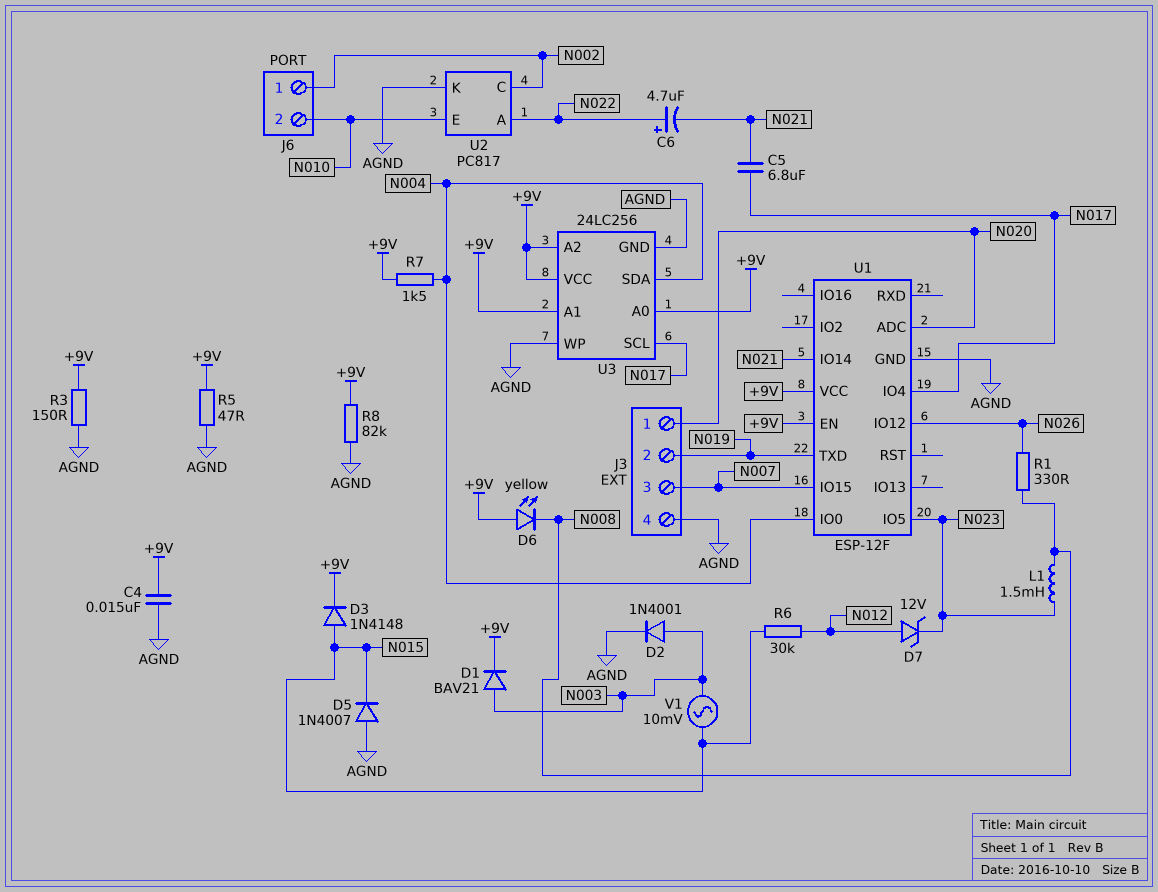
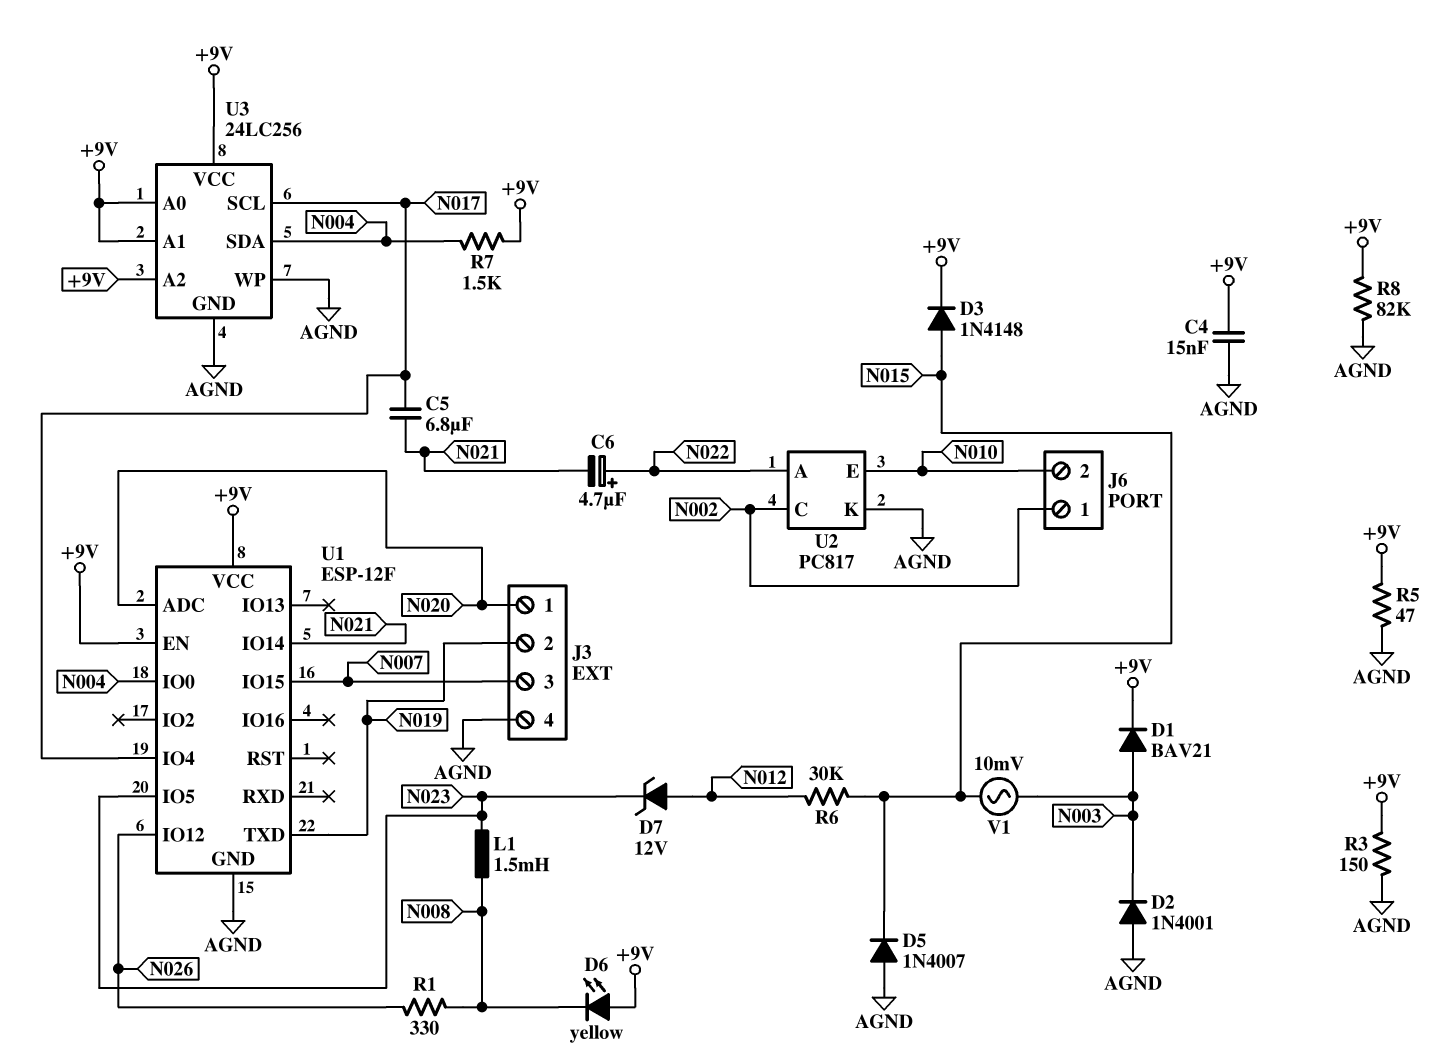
D2: diode 1N4001 (A N003, K AGND) -> diode 1N4001 (A AGND, K N003)

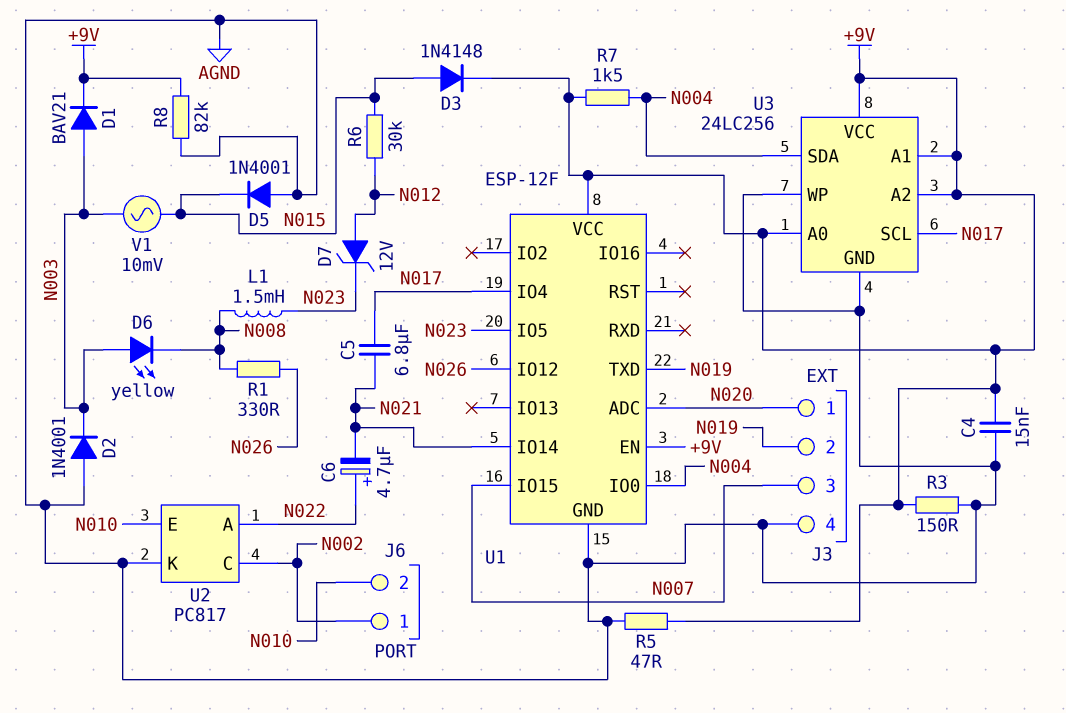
D5: diode 1N4007 (A AGND, K N015) -> diode 1N4001 (A AGND, K N015)
D6: LED yellow (A +9V, K N008) -> LED yellow (A N003, K N008)

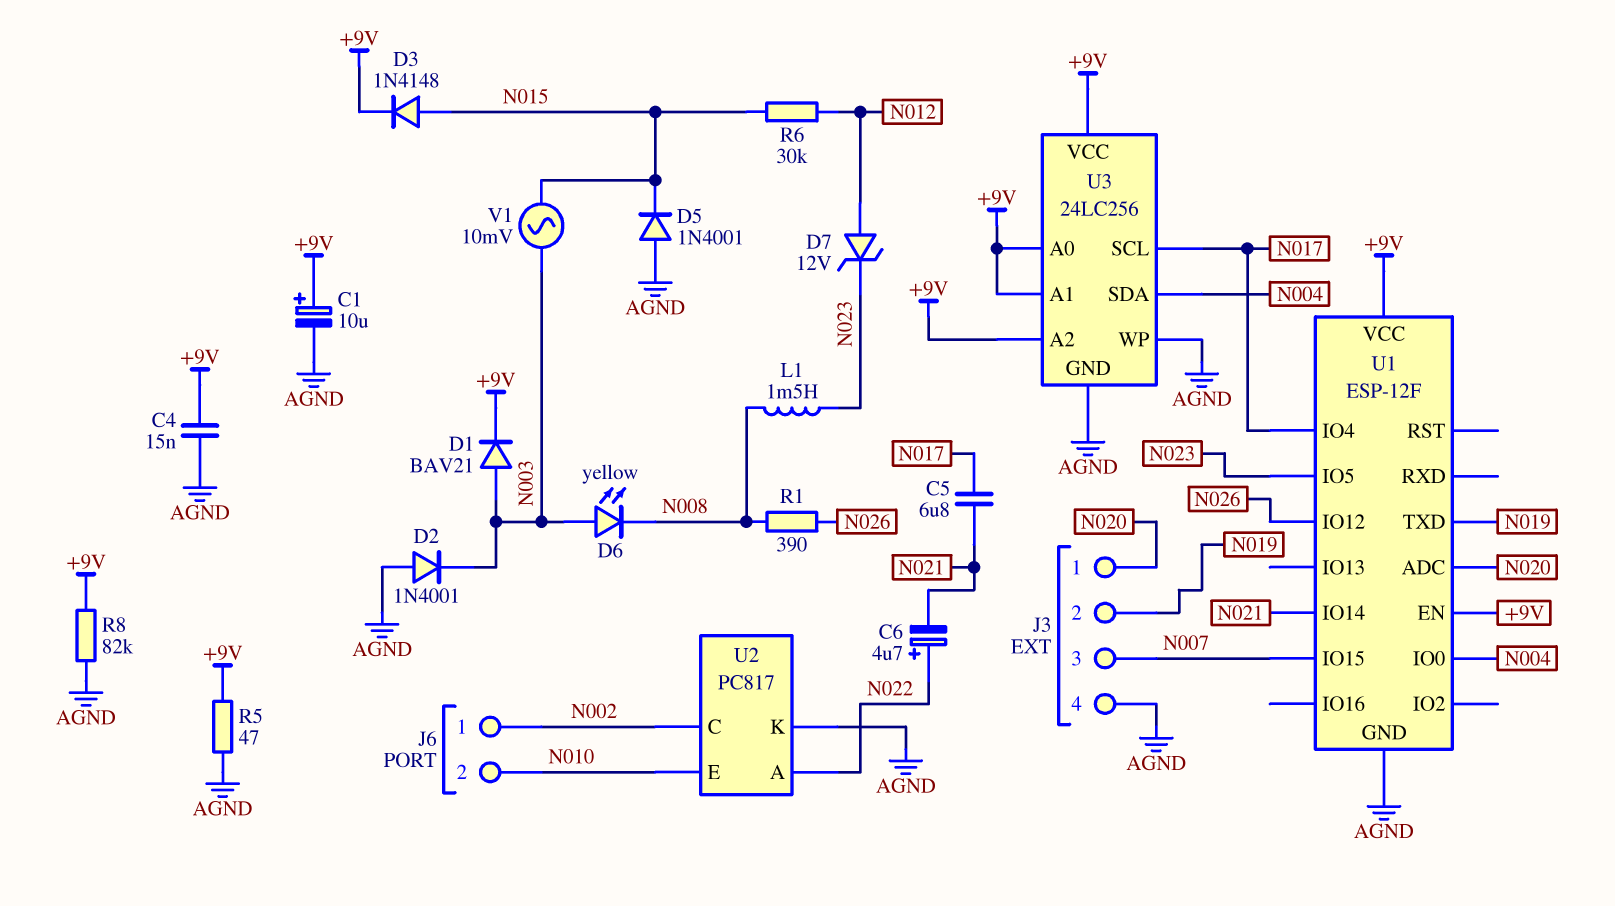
C1: none -> 10uF (plus +9V, minus AGND)
R1: 330 (N008, N026) -> 390 (N008, N026)
R3: 150 (+9V, AGND) -> none
R7: 1.5k (+9V, N004) -> none

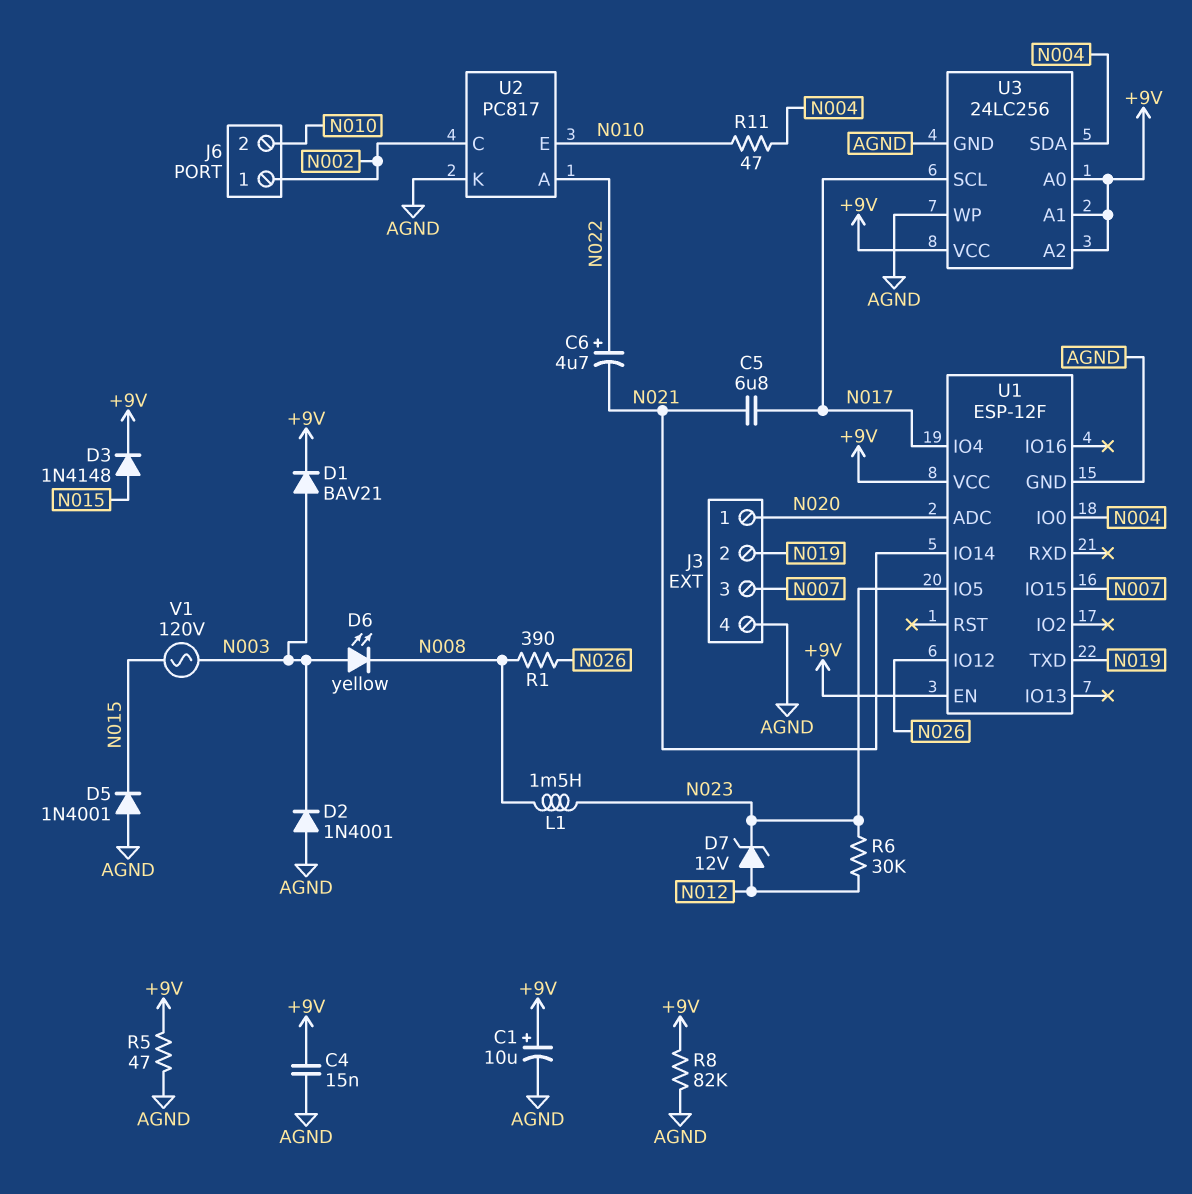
R6: 30k (N012, N015) -> 30k (N012, N023)
R11: none -> 47 (N004, N010)
V1: AC 10mV (N003, N015) -> AC 120V (N003, N015)

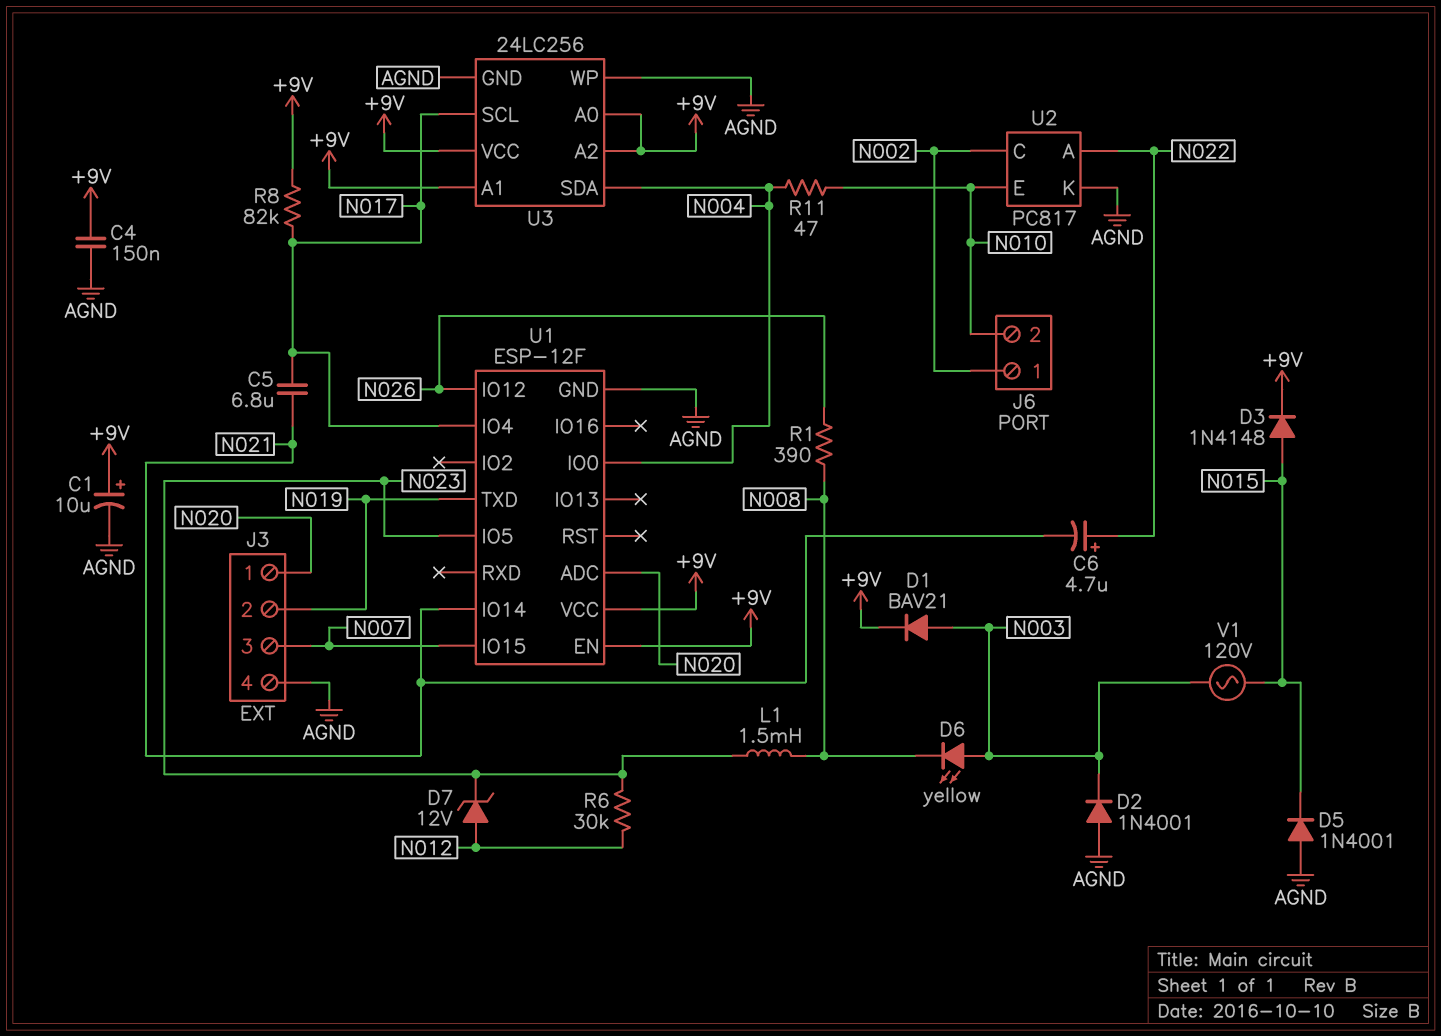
C4: 15nF (+9V, AGND) -> 150nF (+9V, AGND)
R5: 47 (+9V, AGND) -> none
R8: 82k (+9V, AGND) -> 82k (+9V, N017)

